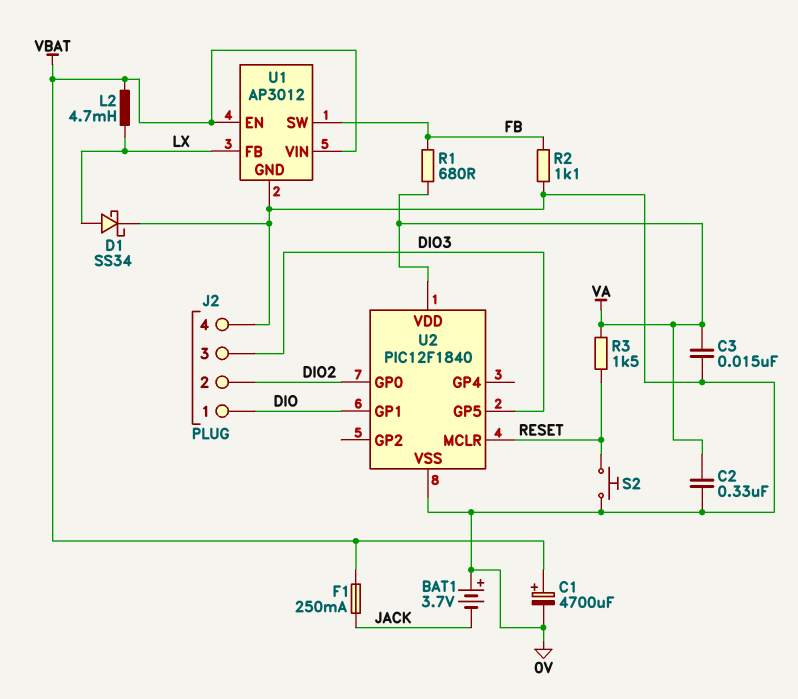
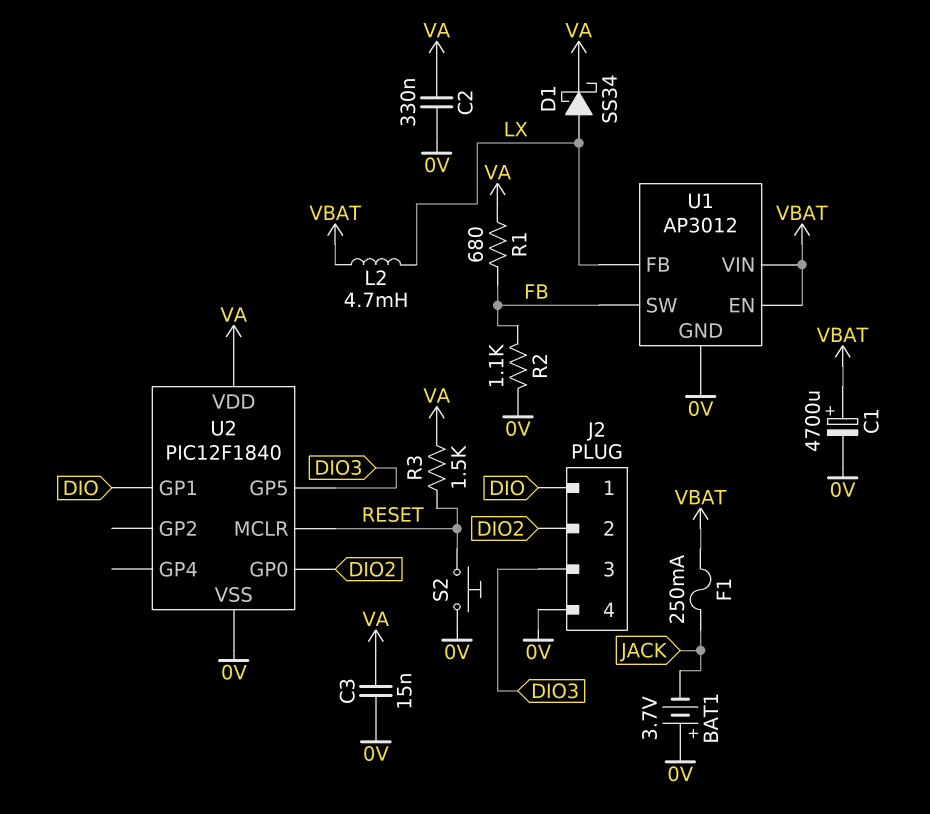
D1: schottky SS34 (A LX, K 0V) -> schottky SS34 (A LX, K VA)

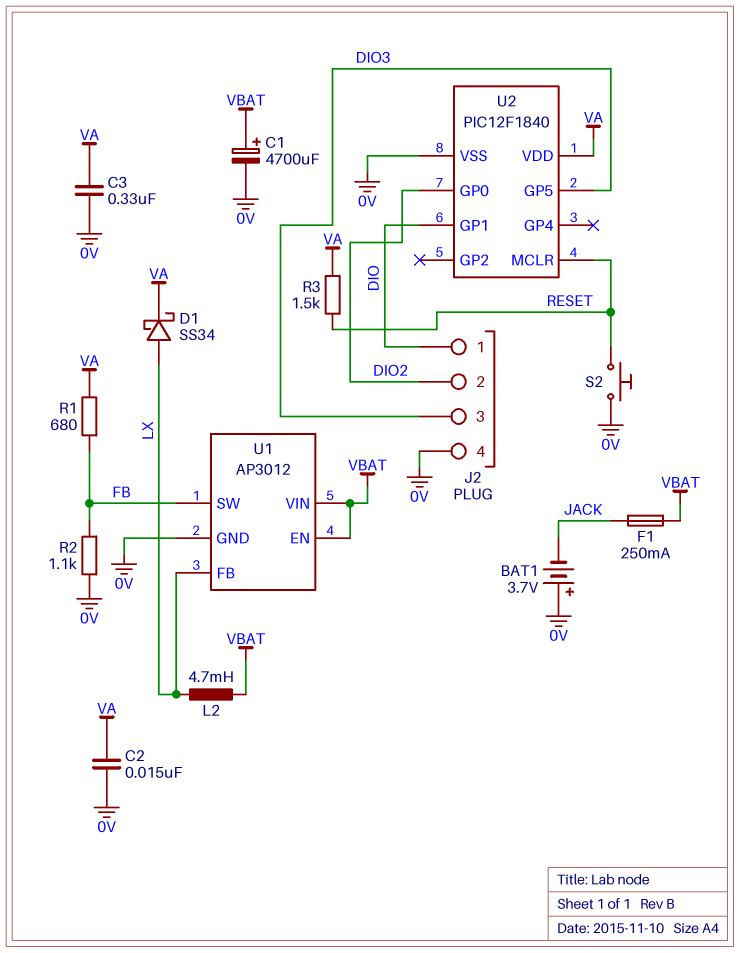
C2: 330nF (0V, VA) -> 15nF (0V, VA)
C3: 15nF (0V, VA) -> 330nF (0V, VA)

